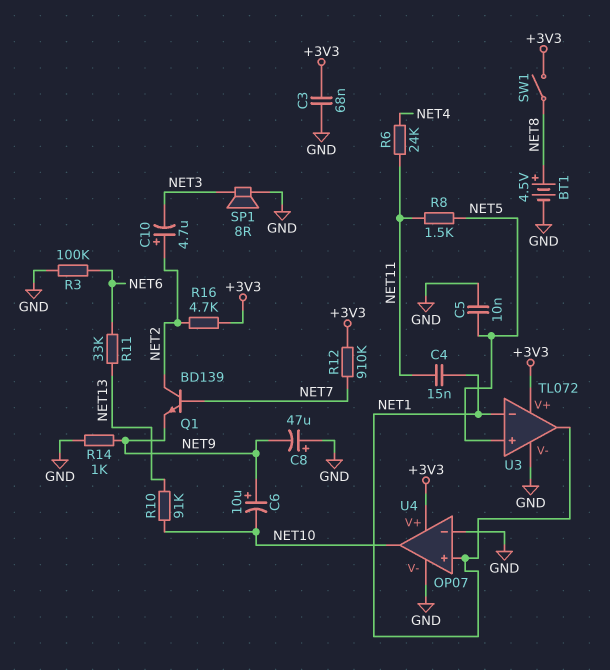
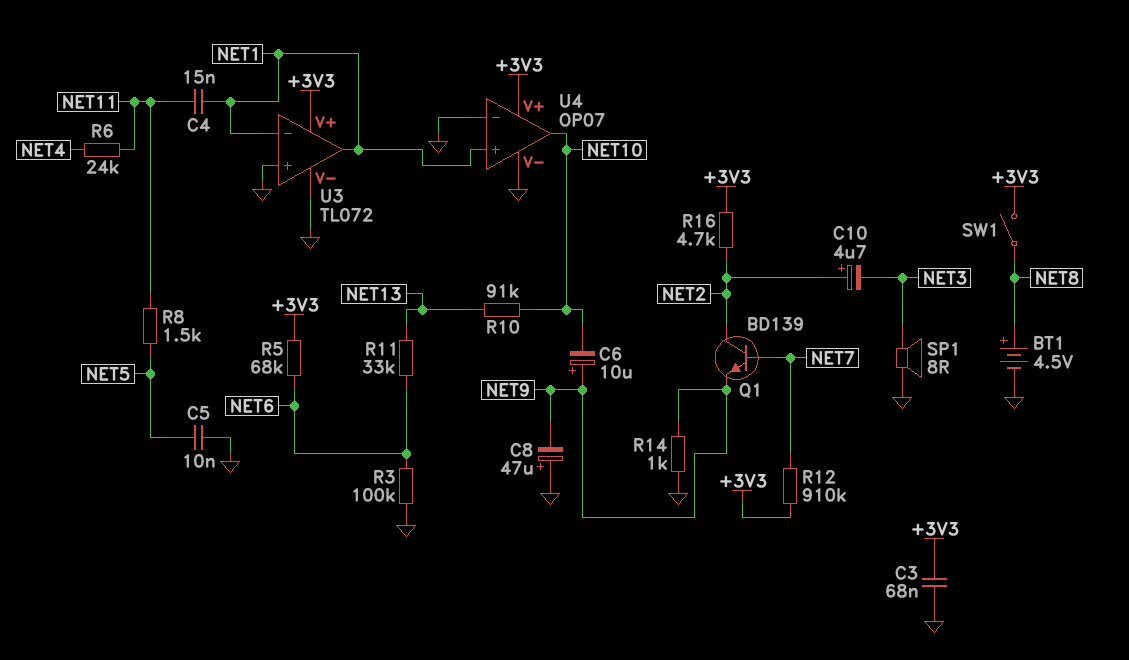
R5: none -> 68k (+3V3, NET6)
U3 pin in+: NET5 -> GND

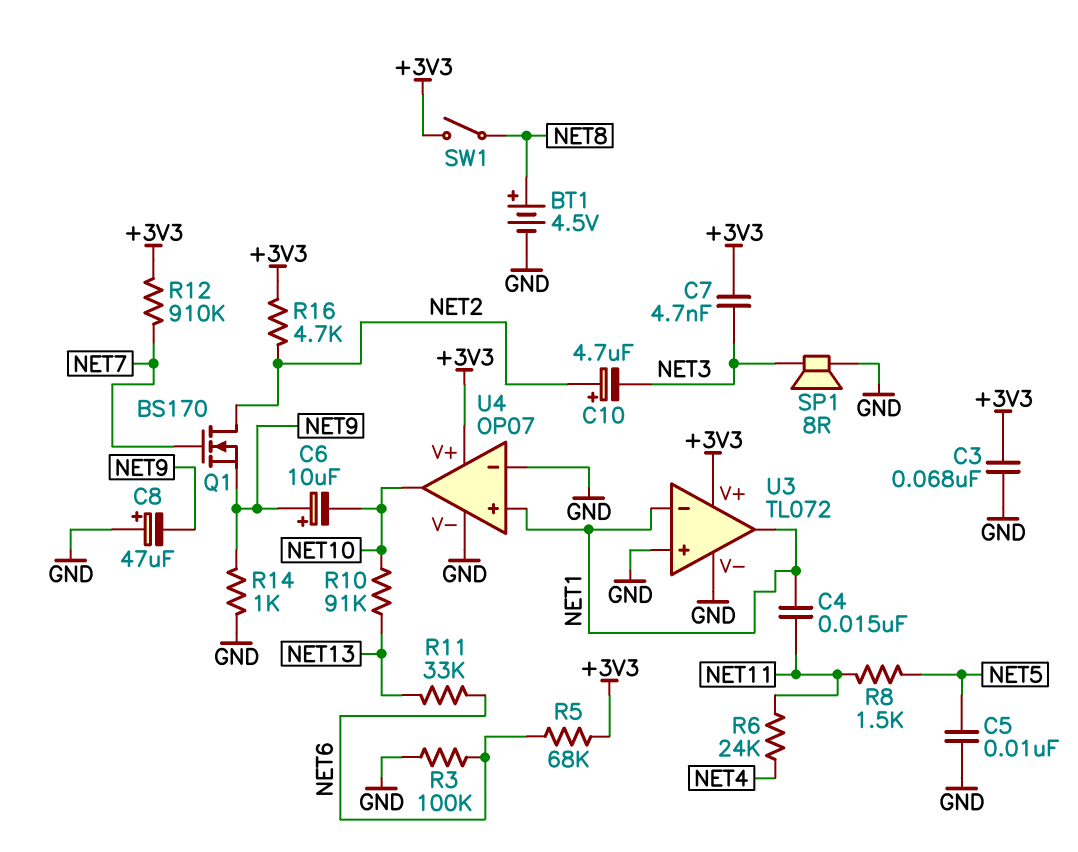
C7: none -> 4.7nF (+3V3, NET3)
Q1: NPN BD139 (B NET7, C NET2, E NET9) -> NMOS BS170 (G NET7, D NET2, S NET9)

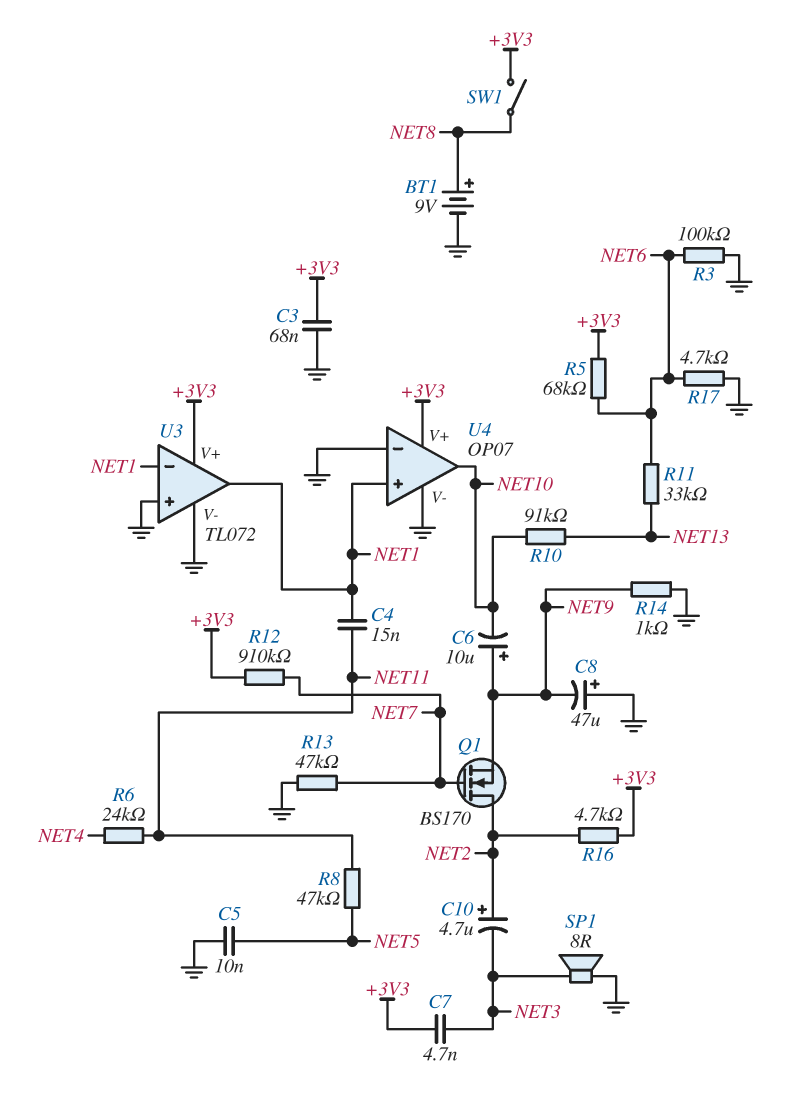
BT1: 4.5V (plus NET8, minus GND) -> 9V (plus NET8, minus GND)
R8: 1.5k (NET5, NET11) -> 47k (NET5, NET11)
R13: none -> 47k (GND, NET7)
R17: none -> 4.7k (GND, NET6)

